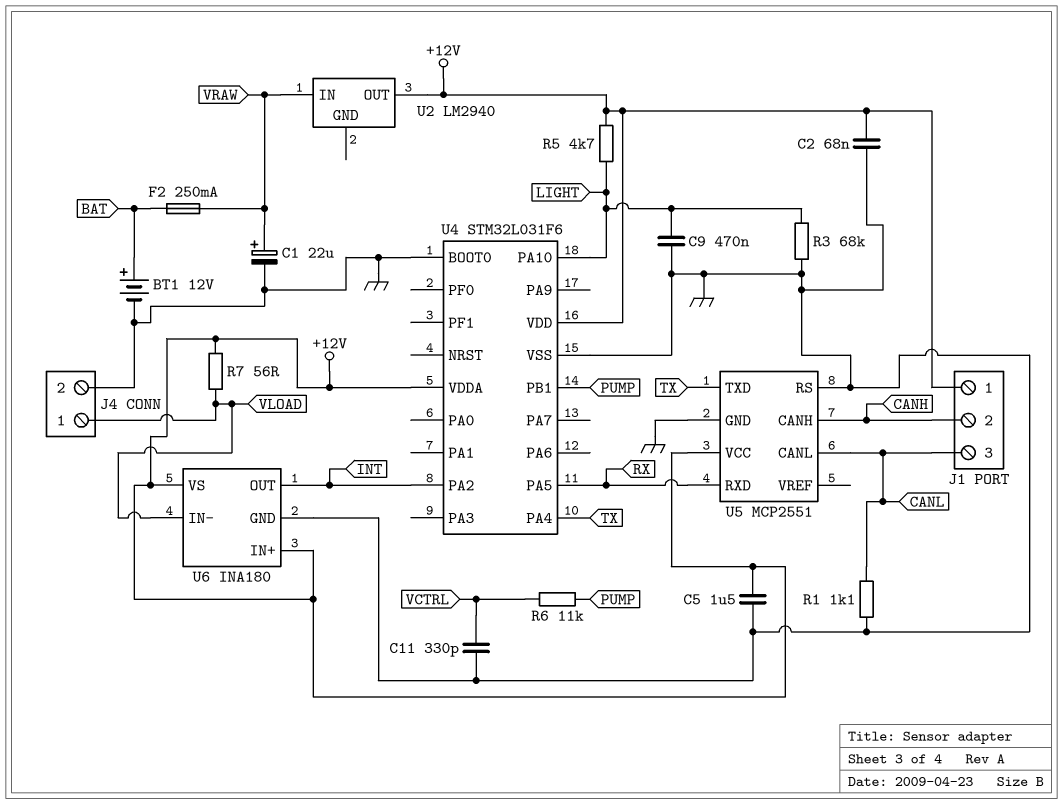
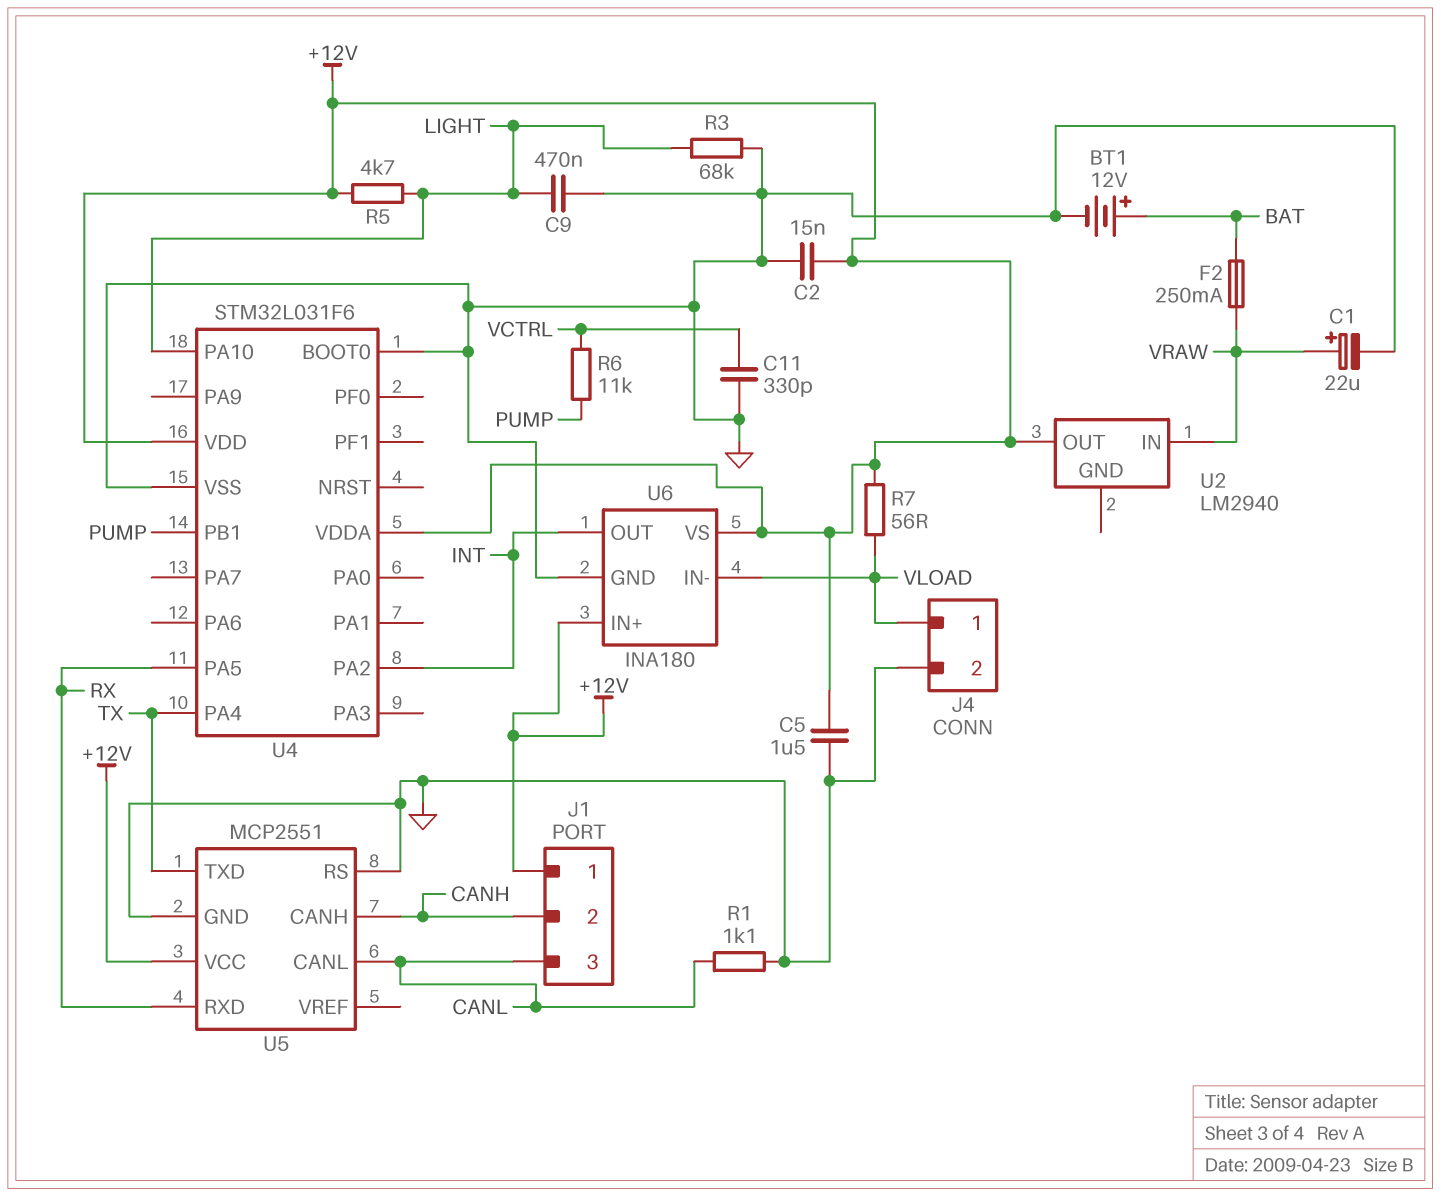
C2: 68nF (+12V, GND) -> 15nF (+12V, GND)

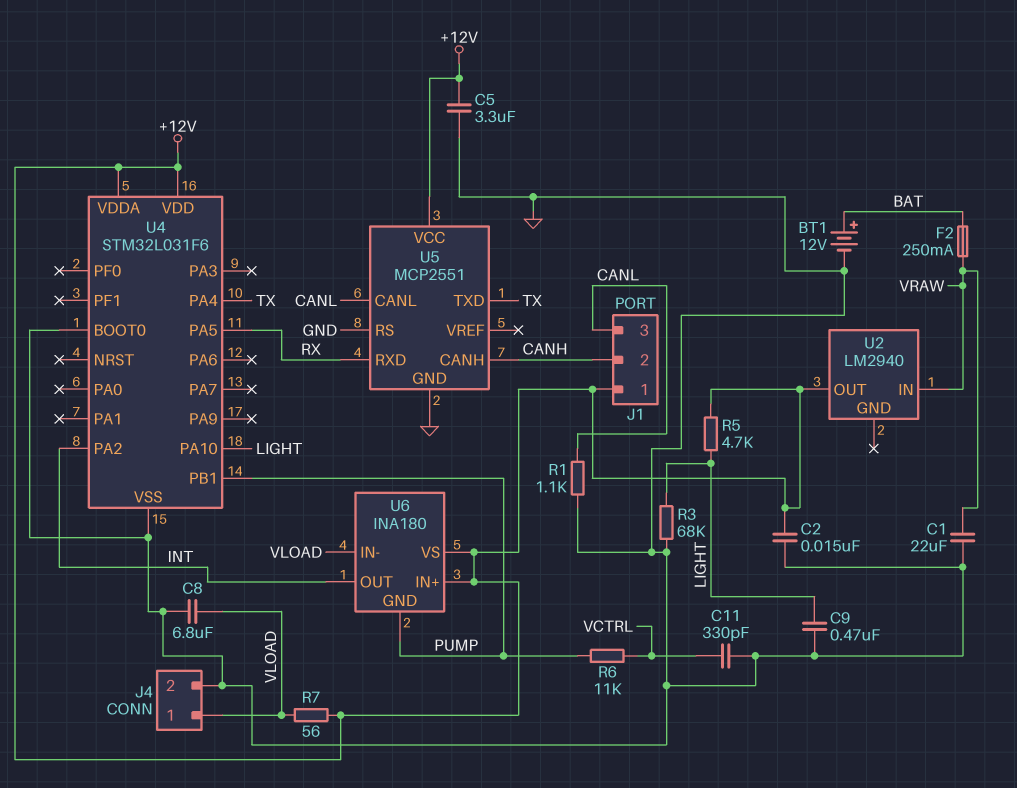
C1: 22uF (plus VRAW, minus GND) -> 22uF (GND, VRAW)
C5: 1.5uF (+12V, GND) -> 3.3uF (+12V, GND)
C8: none -> 6.8uF (GND, VLOAD)
U6 pin GND: GND -> PUMP

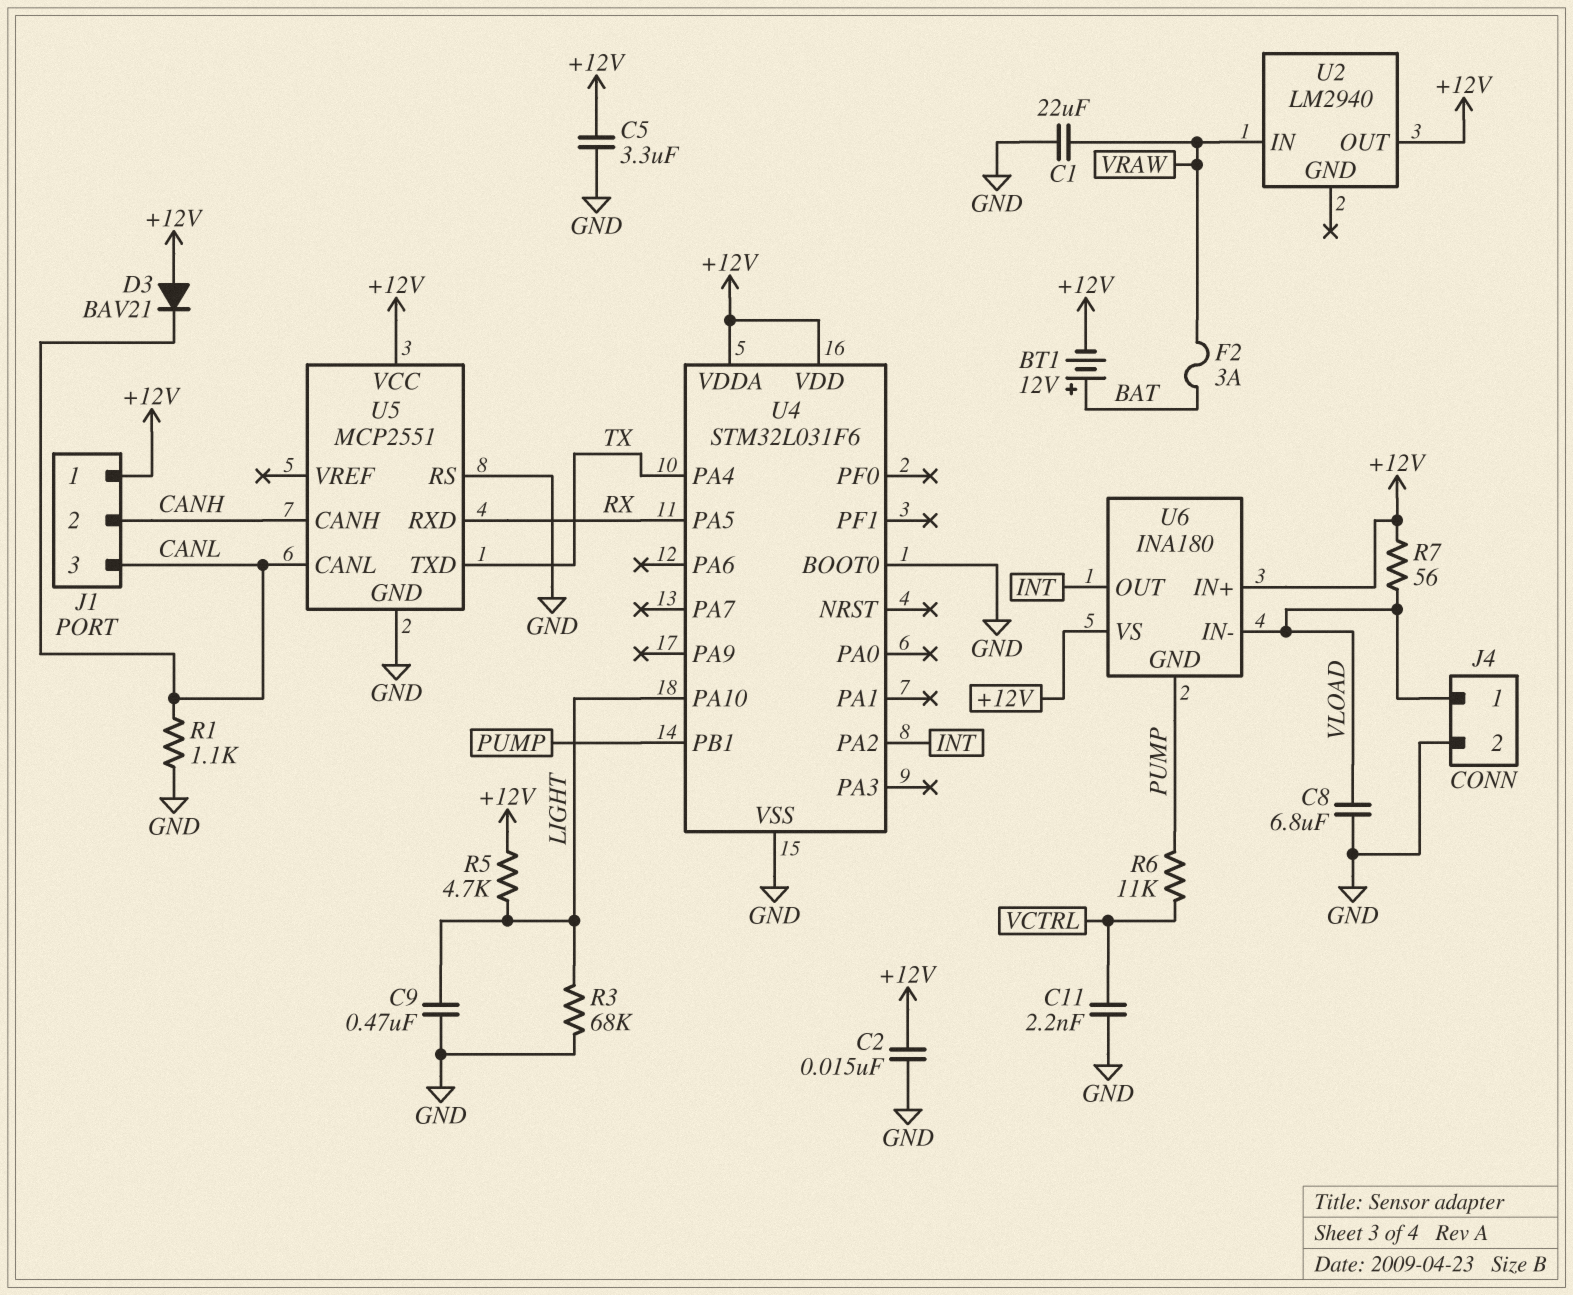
BT1: 12V (plus BAT, minus GND) -> 12V (plus BAT, minus +12V)
C11: 330pF (GND, VCTRL) -> 2.2nF (GND, VCTRL)
D3: none -> diode BAV21 (A +12V, K CANL)
F2: 250mA (BAT, VRAW) -> 3A (BAT, VRAW)

